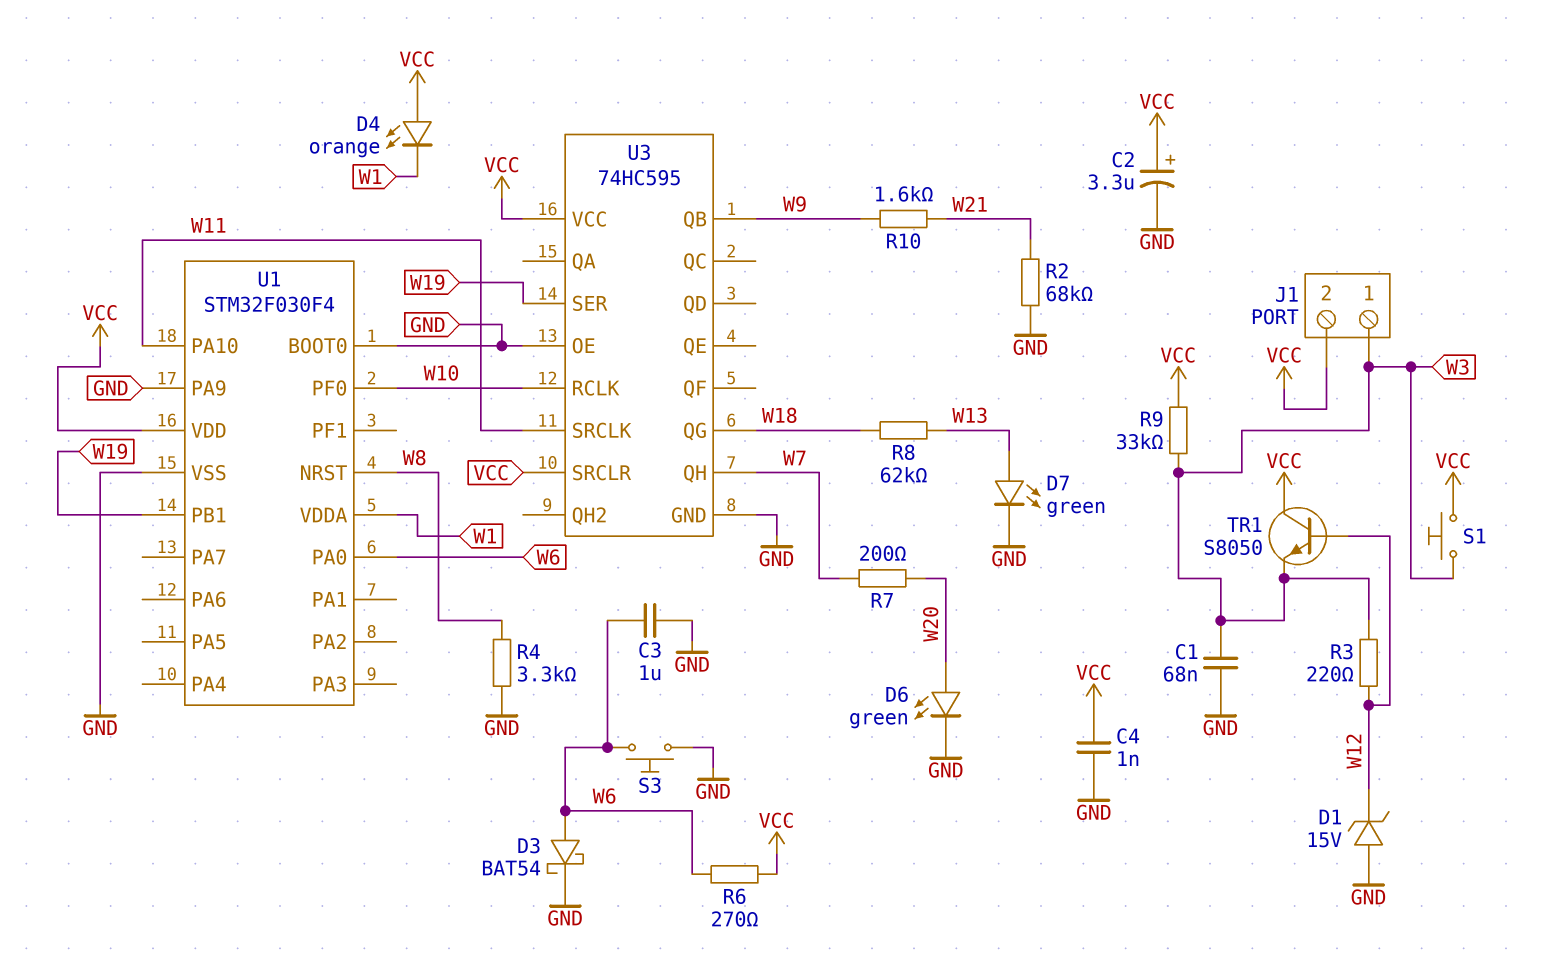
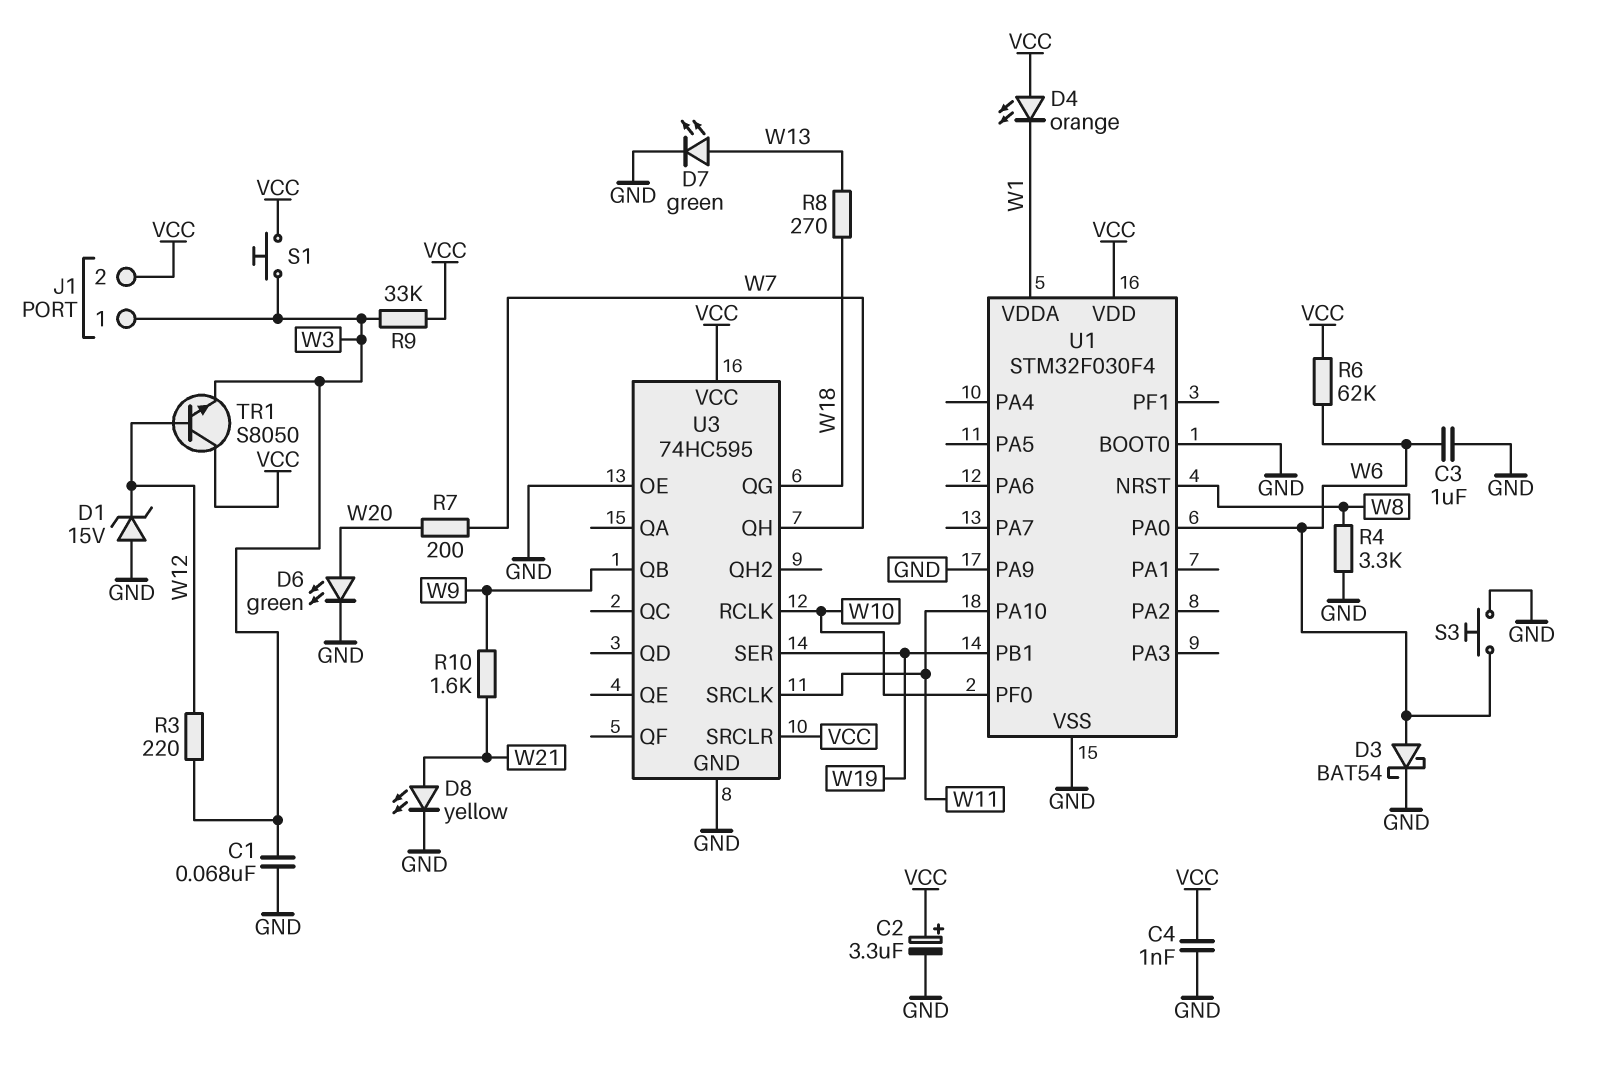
D8: none -> LED yellow (A W21, K GND)
R2: 68k (GND, W21) -> none
R6: 270 (VCC, W6) -> 62k (VCC, W6)
R8: 62k (W13, W18) -> 270 (W13, W18)

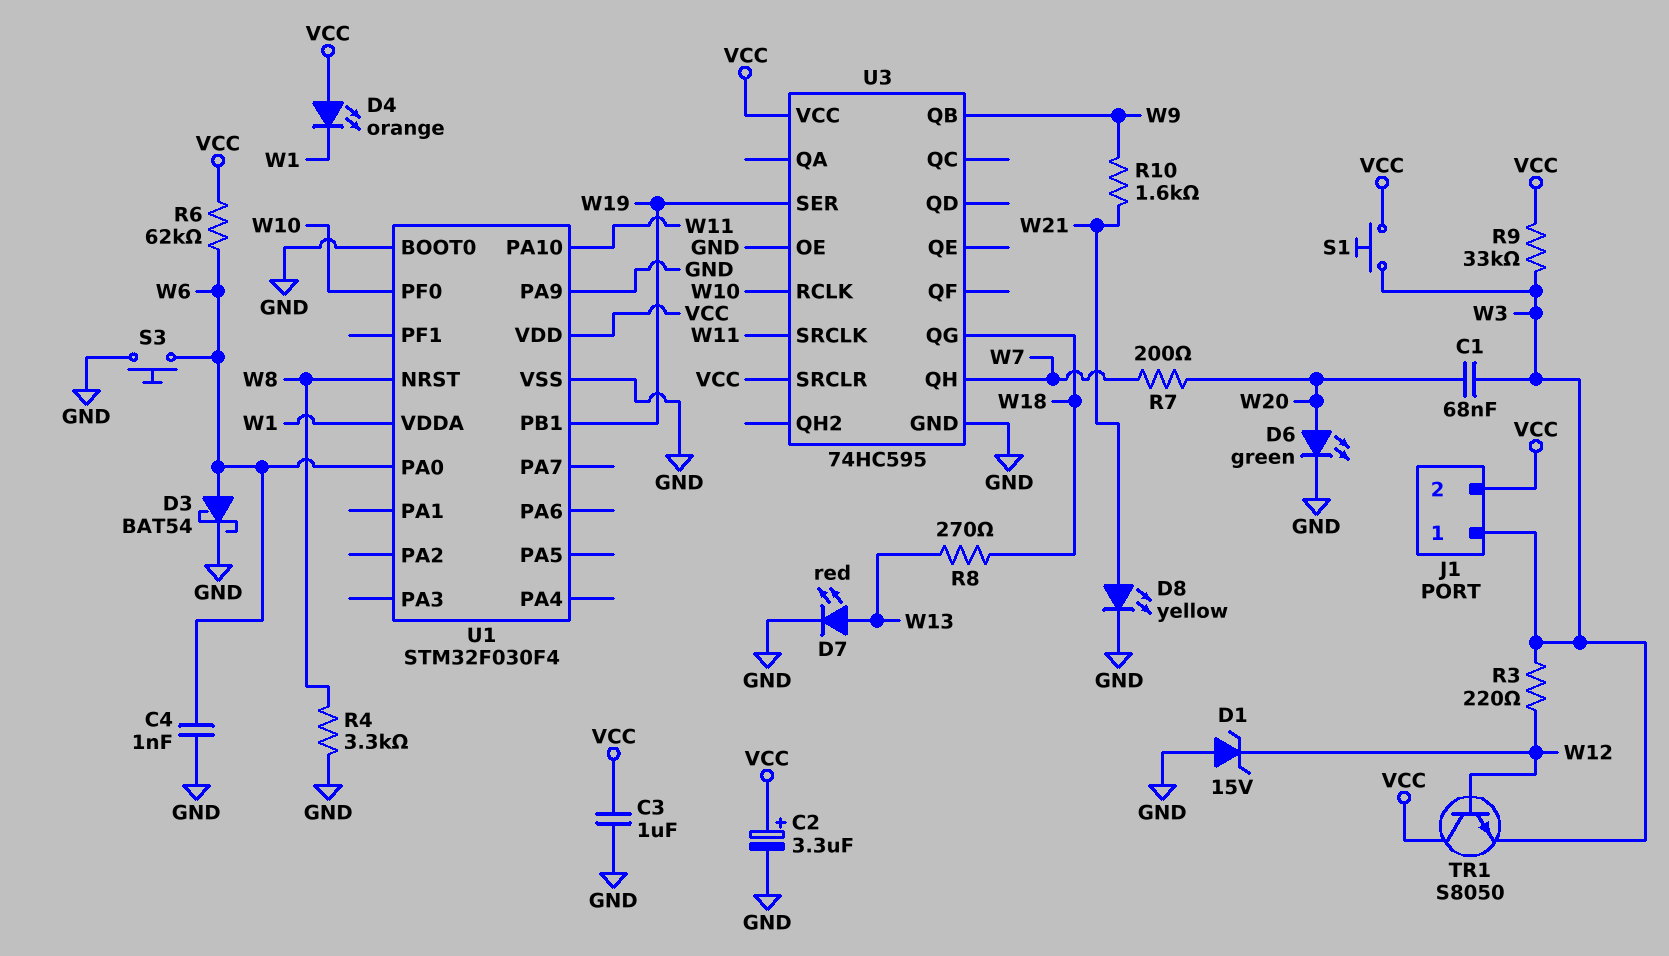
C1: 68nF (GND, W3) -> 68nF (W3, W20)
C3: 1uF (GND, W6) -> 1uF (GND, VCC)
C4: 1nF (GND, VCC) -> 1nF (GND, W6)
D7: LED green (A W13, K GND) -> LED red (A W13, K GND)

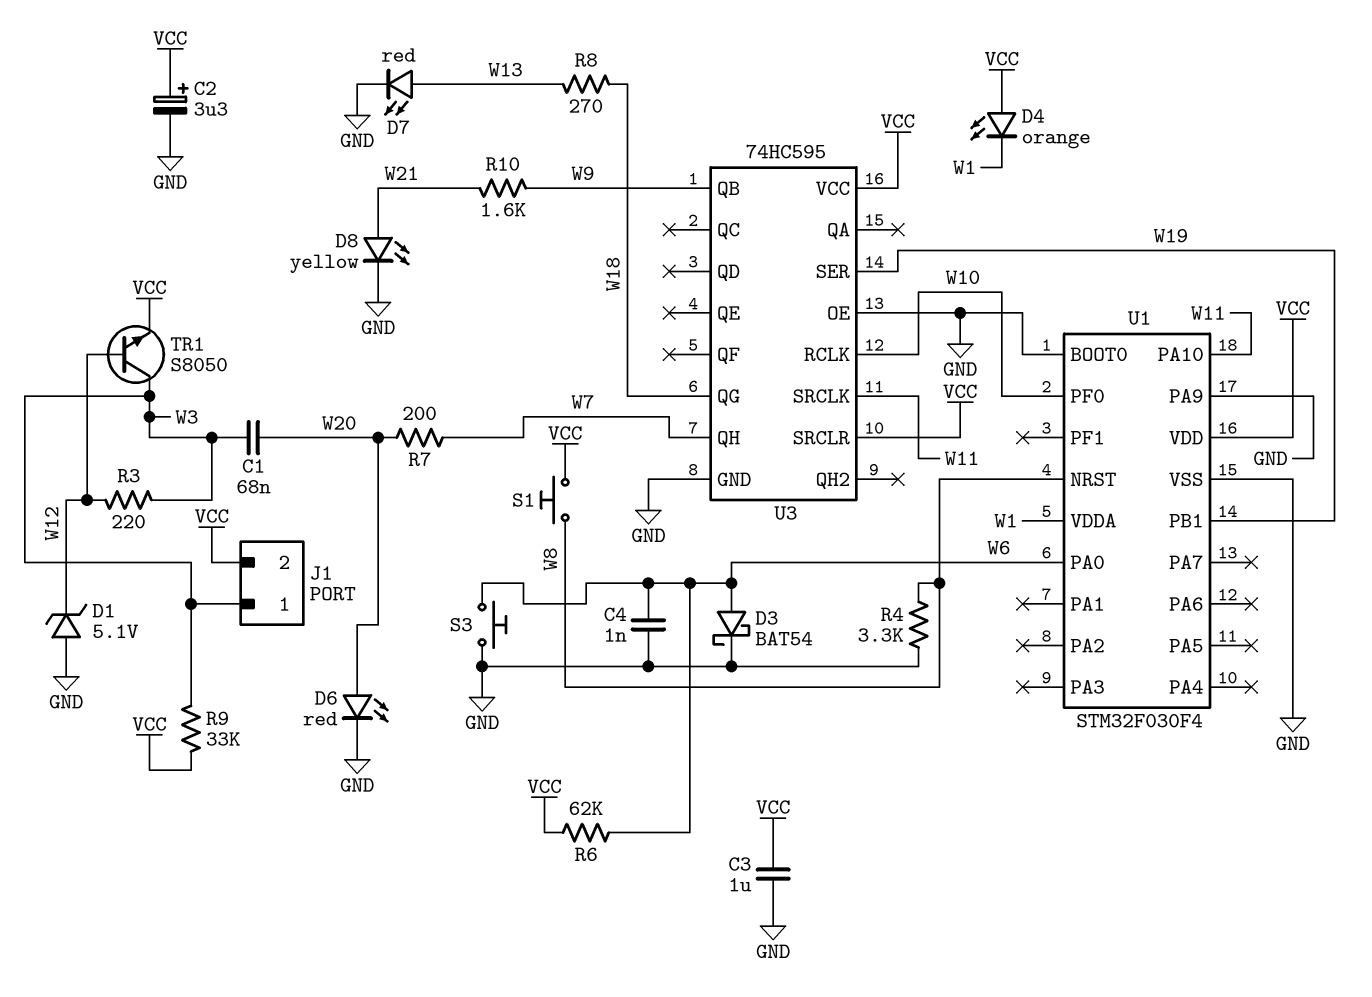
D1: zener 15V (A GND, K W12) -> zener 5.1V (A GND, K W12)
D6: LED green (A W20, K GND) -> LED red (A W20, K GND)
S1: button (VCC, W3) -> button (VCC, W8)
TR1: NPN S8050 (B W12, C VCC, E W3) -> NPN S8050 (B W12, C W3, E VCC)

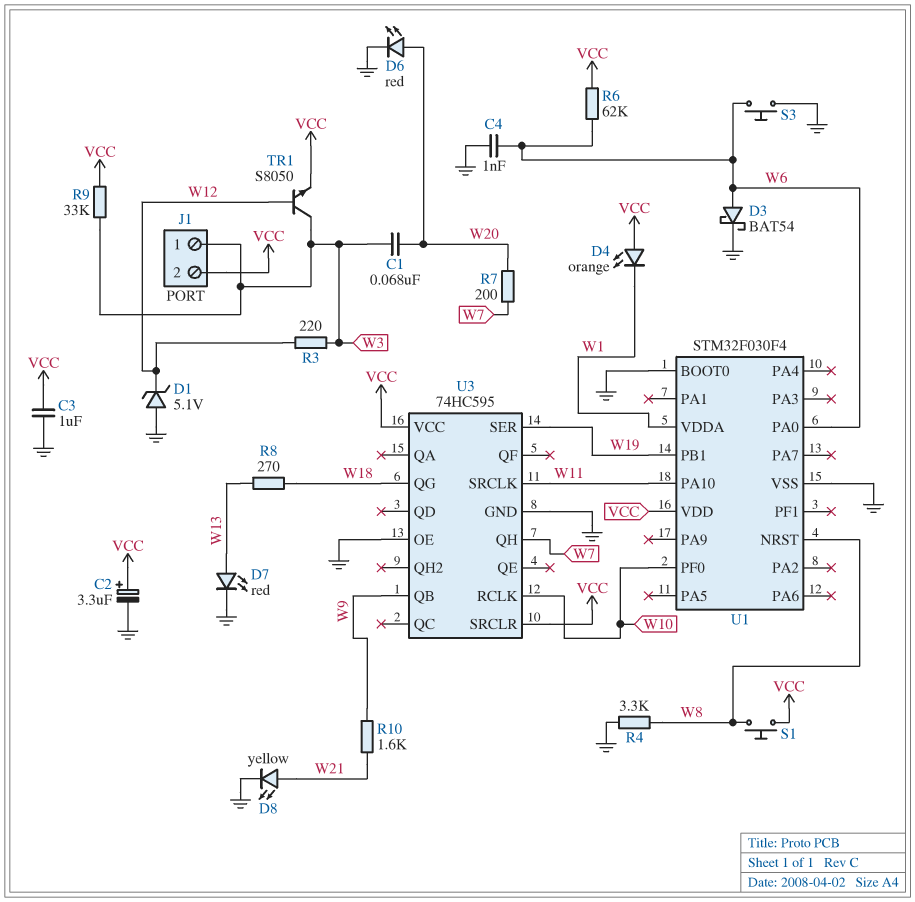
U1 pin PA9: GND -> none

